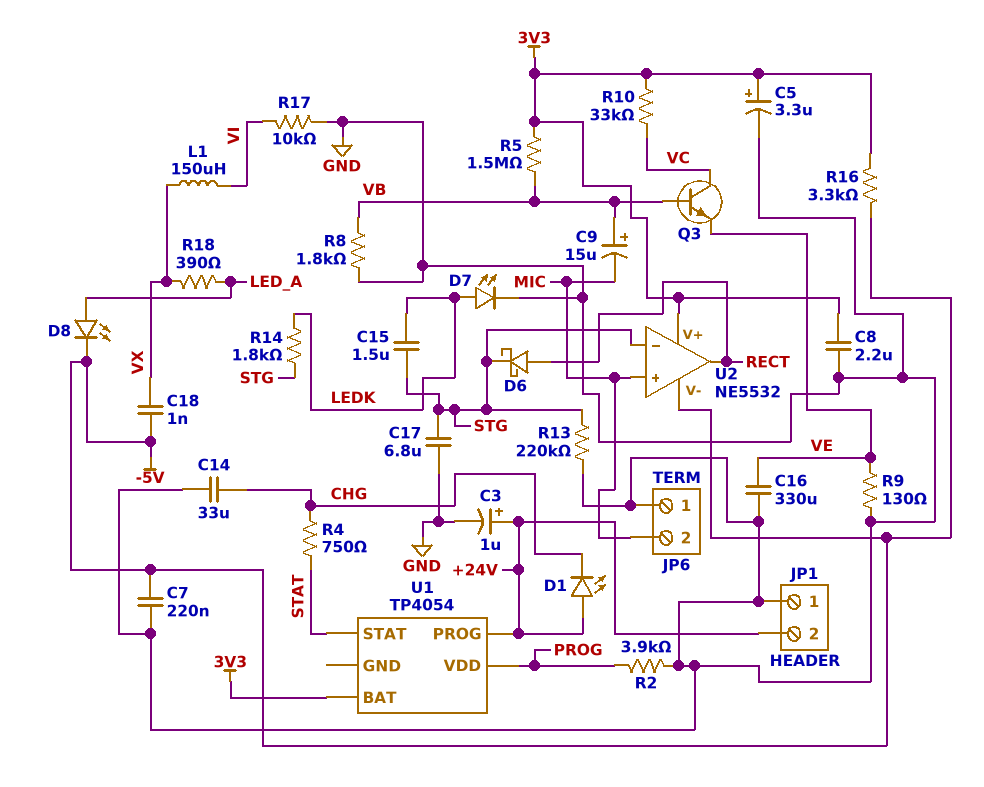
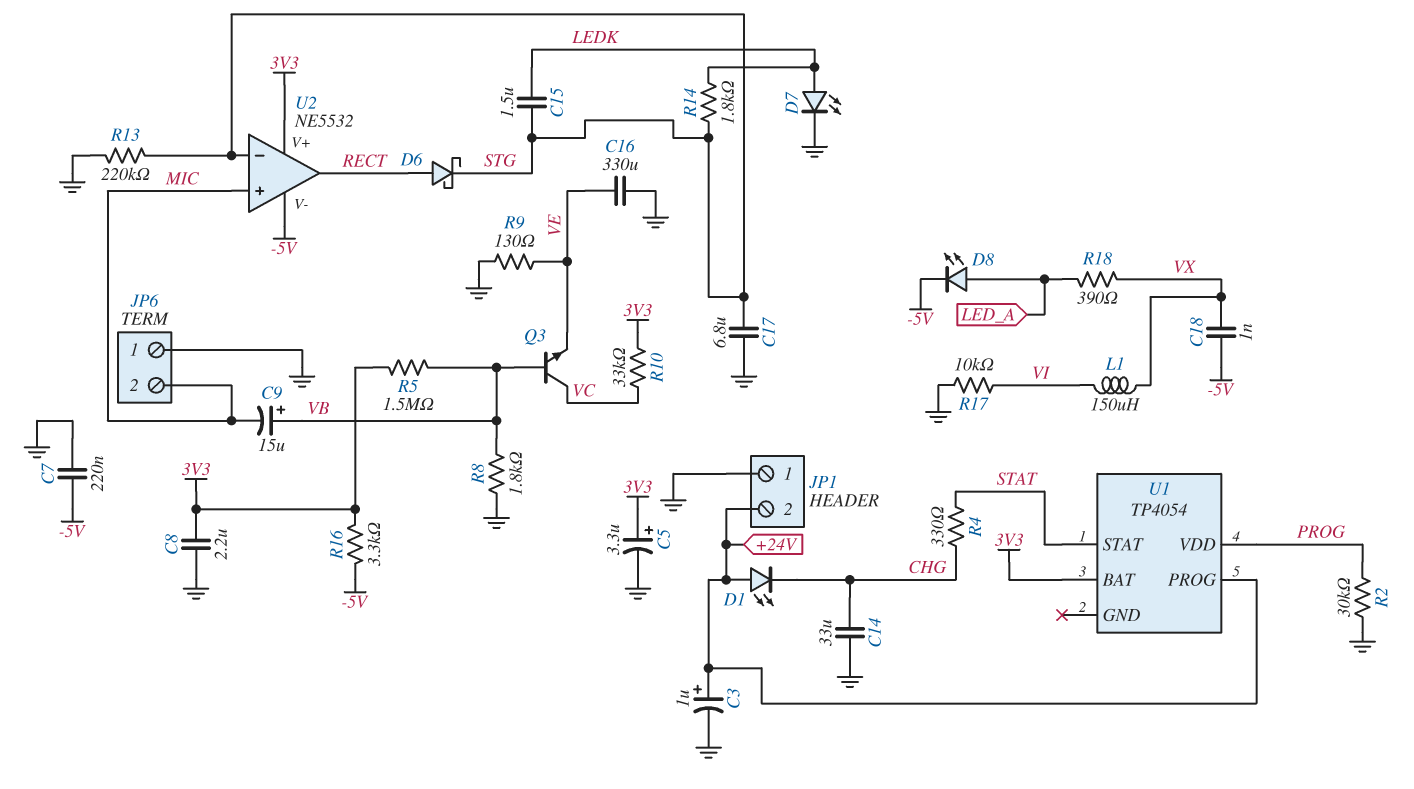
R2: 3.9k (GND, PROG) -> 30k (GND, PROG)
R4: 750 (CHG, STAT) -> 330 (CHG, STAT)

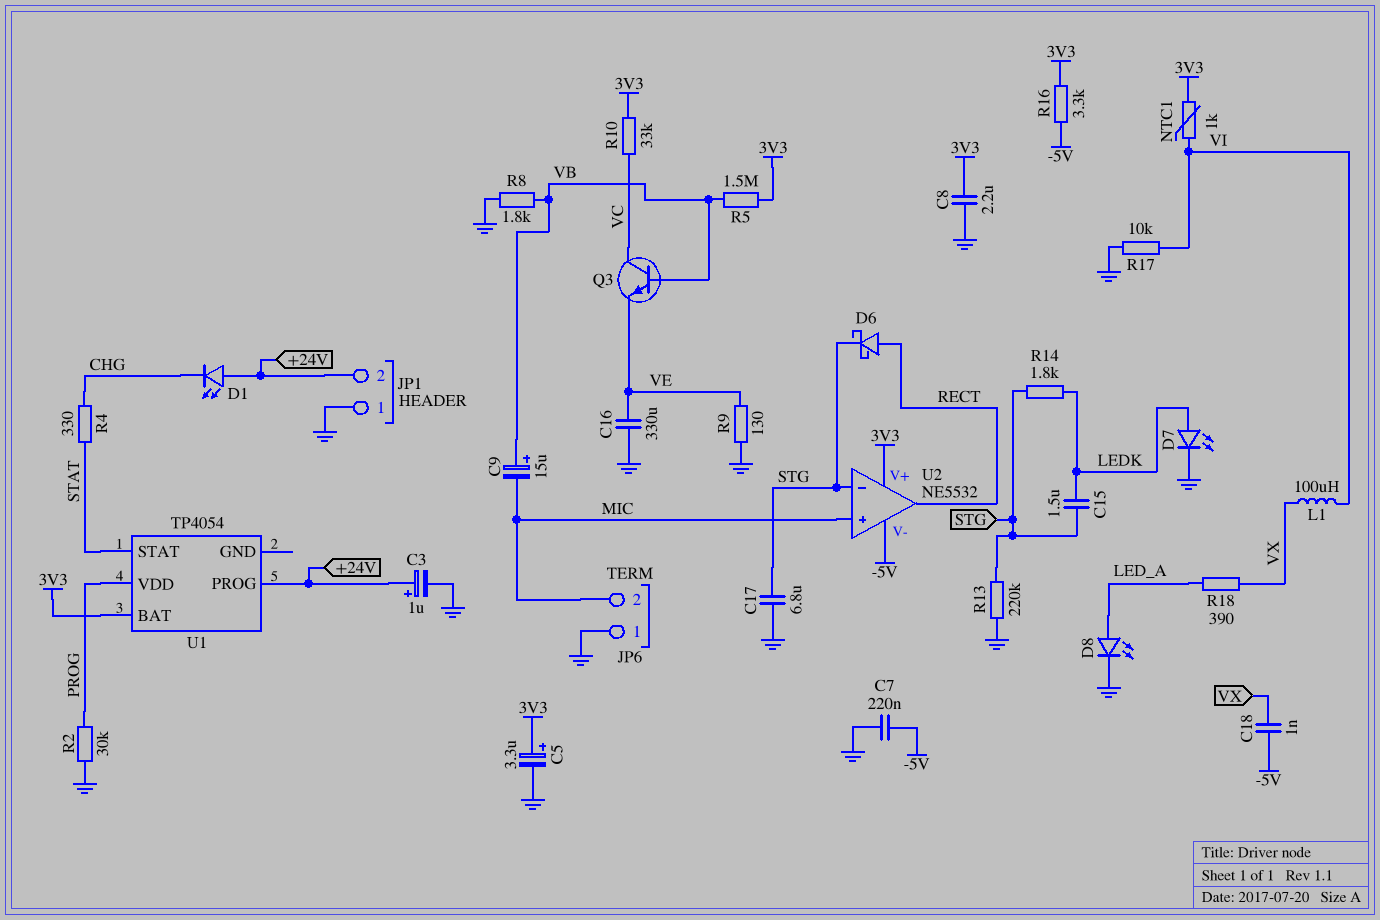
C14: 33uF (CHG, GND) -> none
D8: LED (A LED_A, K -5V) -> LED (A LED_A, K GND)
L1: 150uH (VI, VX) -> 100uH (VI, VX)
NTC1: none -> 1k (3V3, VI)

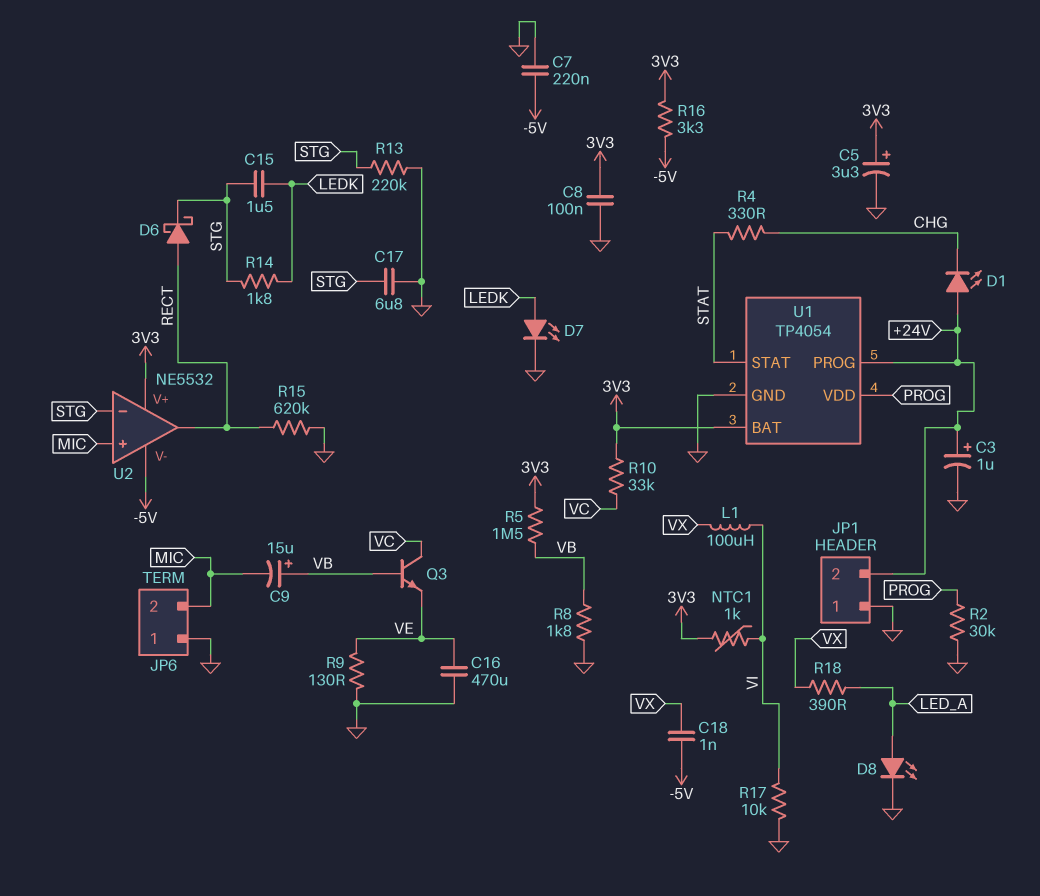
C8: 2.2uF (3V3, GND) -> 100nF (3V3, GND)
C16: 330uF (GND, VE) -> 470uF (GND, VE)
R15: none -> 620k (GND, RECT)
U1 pin GND: none -> GND

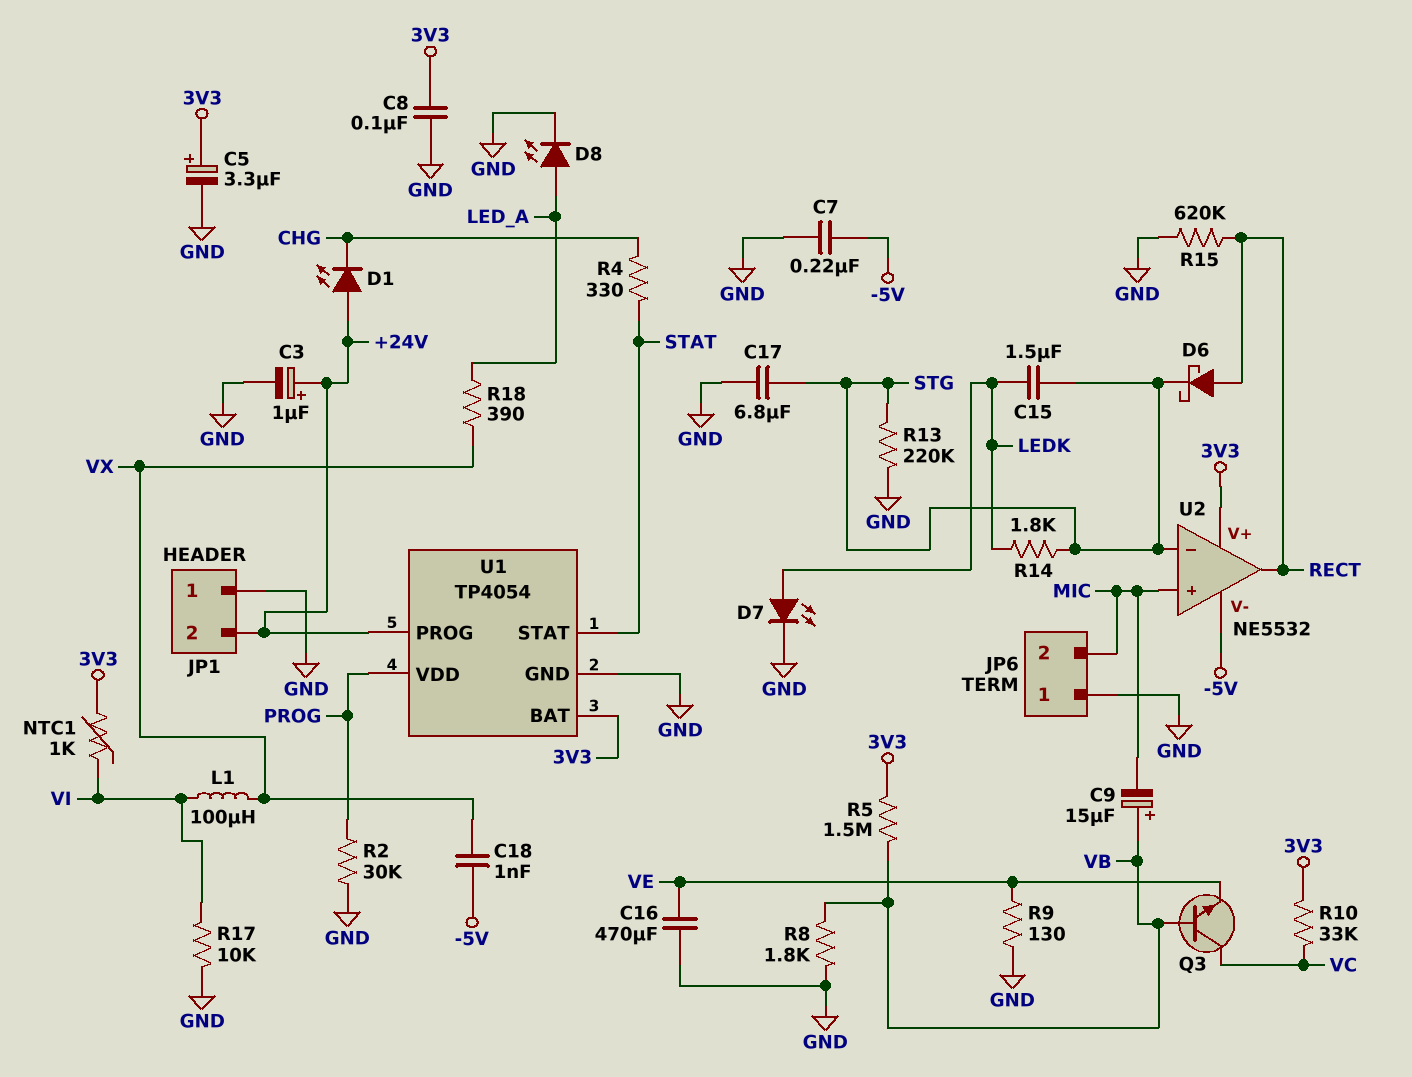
R16: 3.3k (-5V, 3V3) -> none

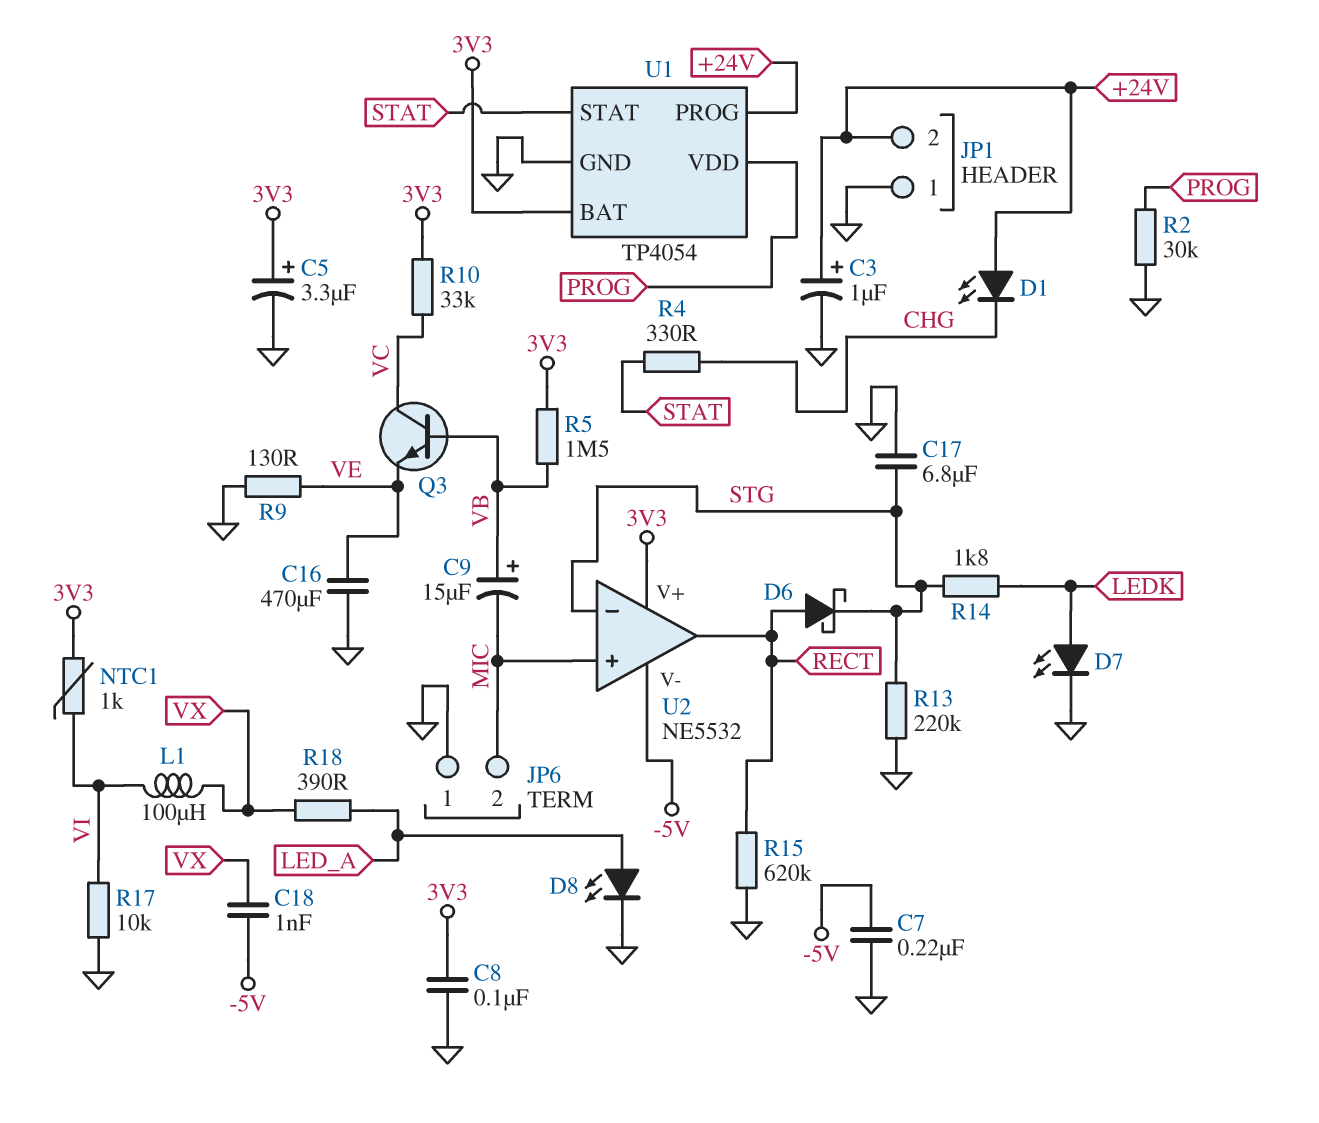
C15: 1.5uF (LEDK, STG) -> none
R8: 1.8k (GND, VB) -> none

